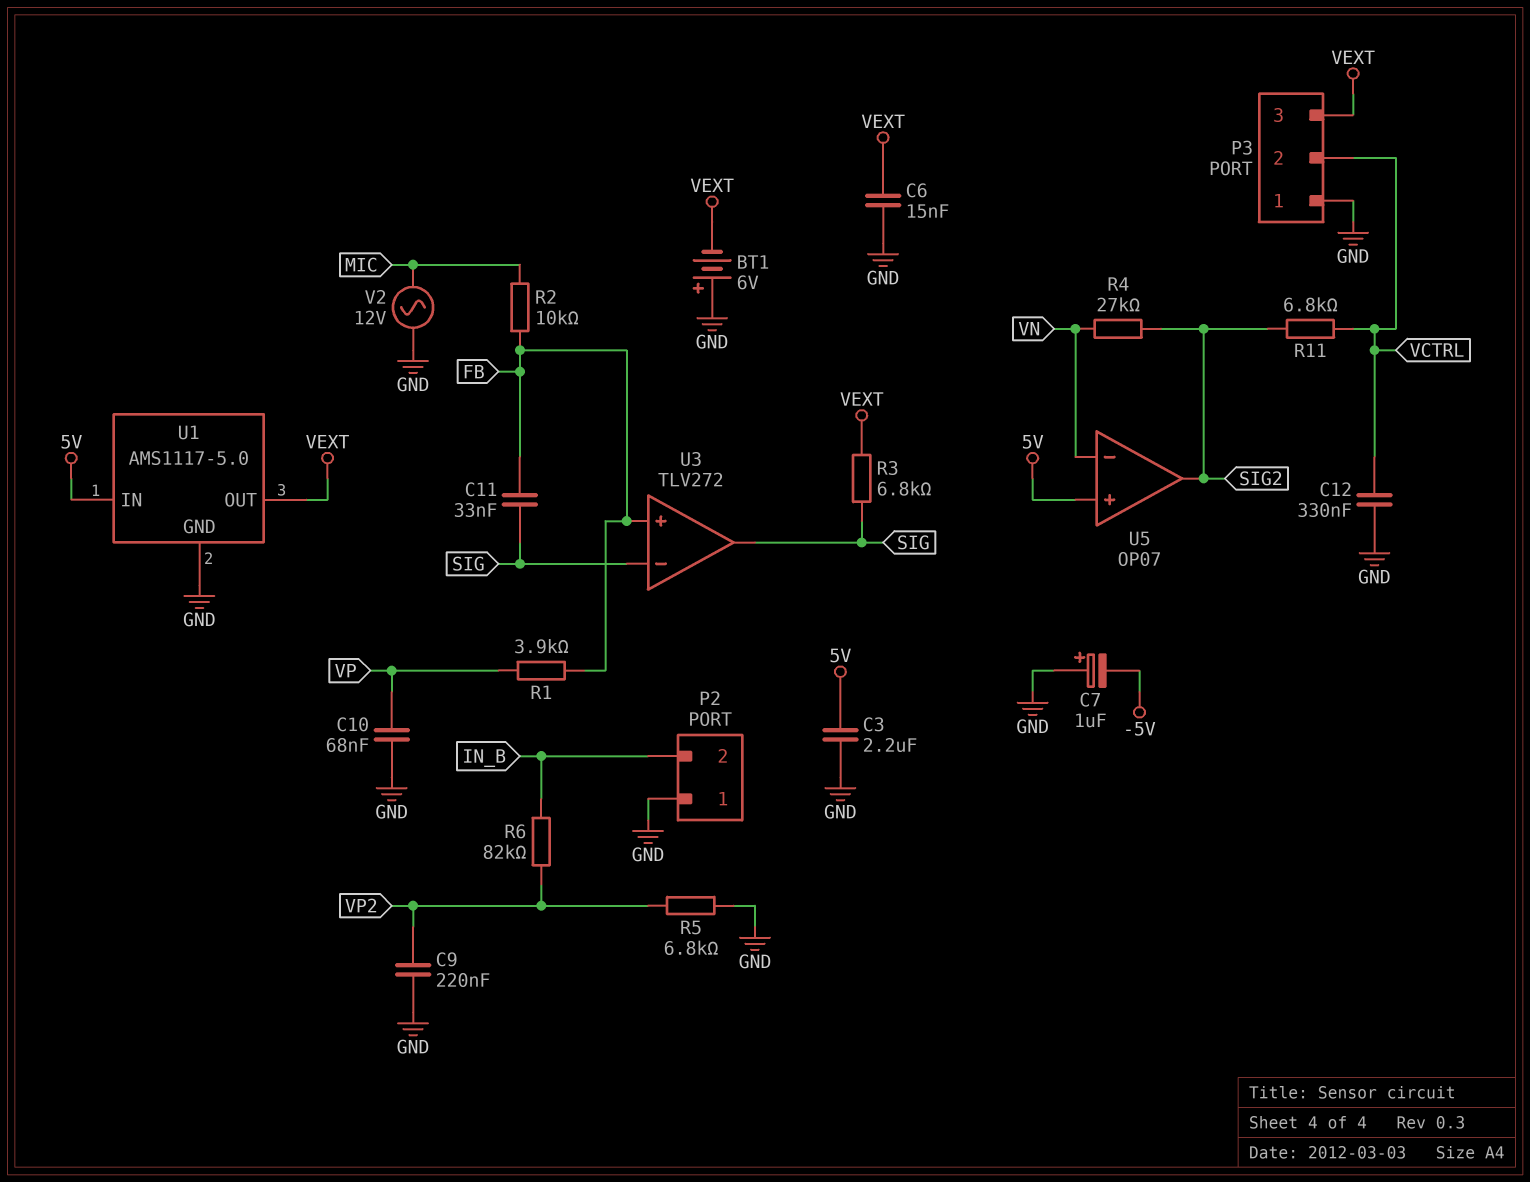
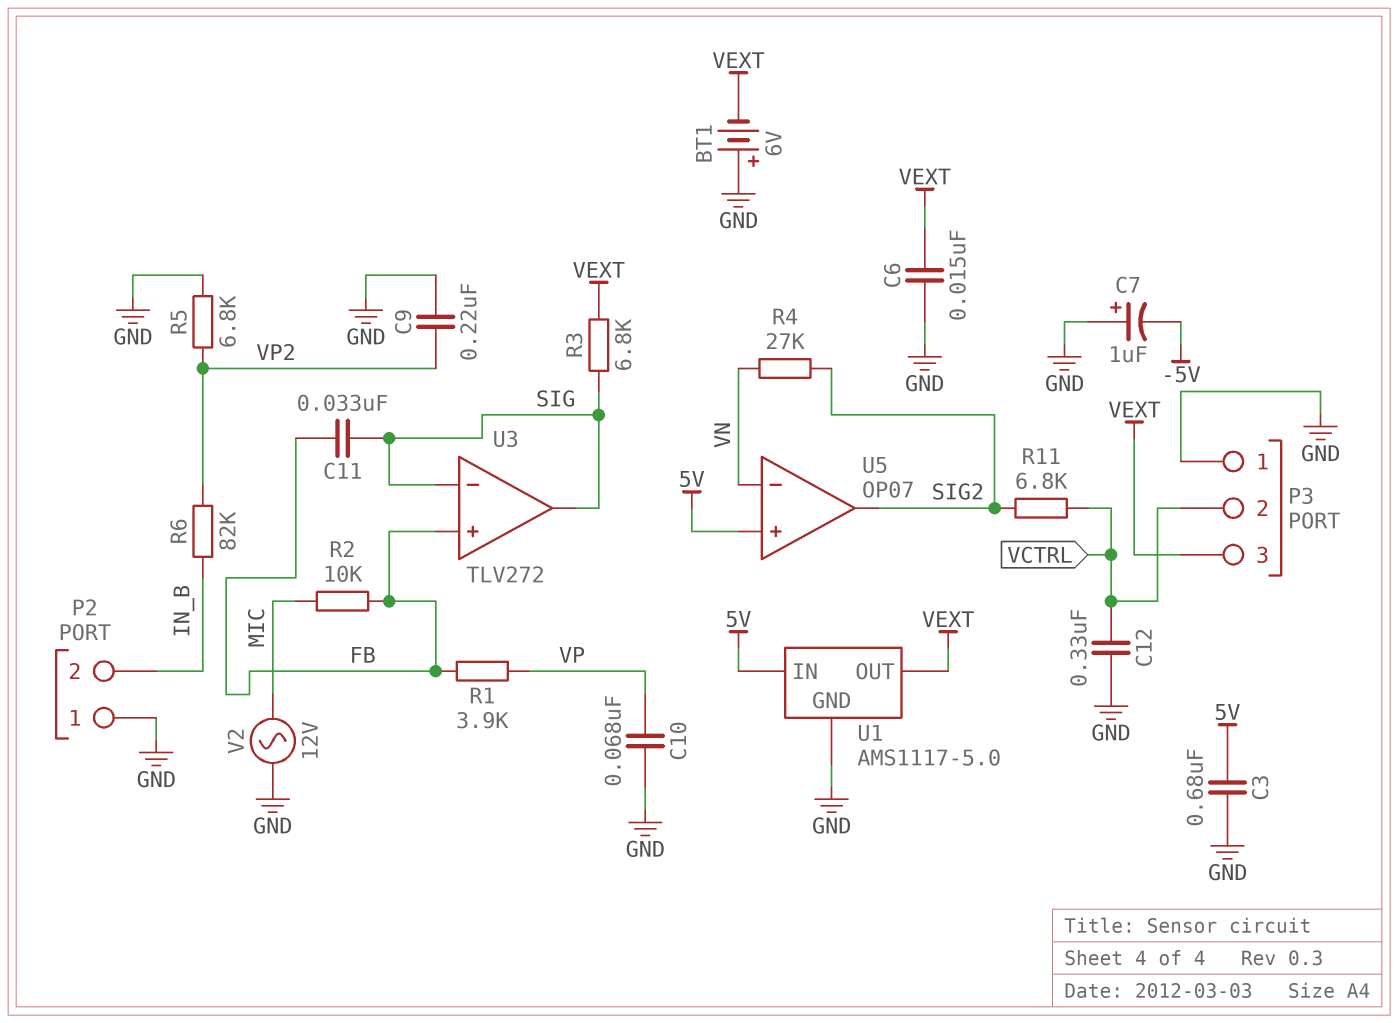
C3: 2.2uF (5V, GND) -> 680nF (5V, GND)

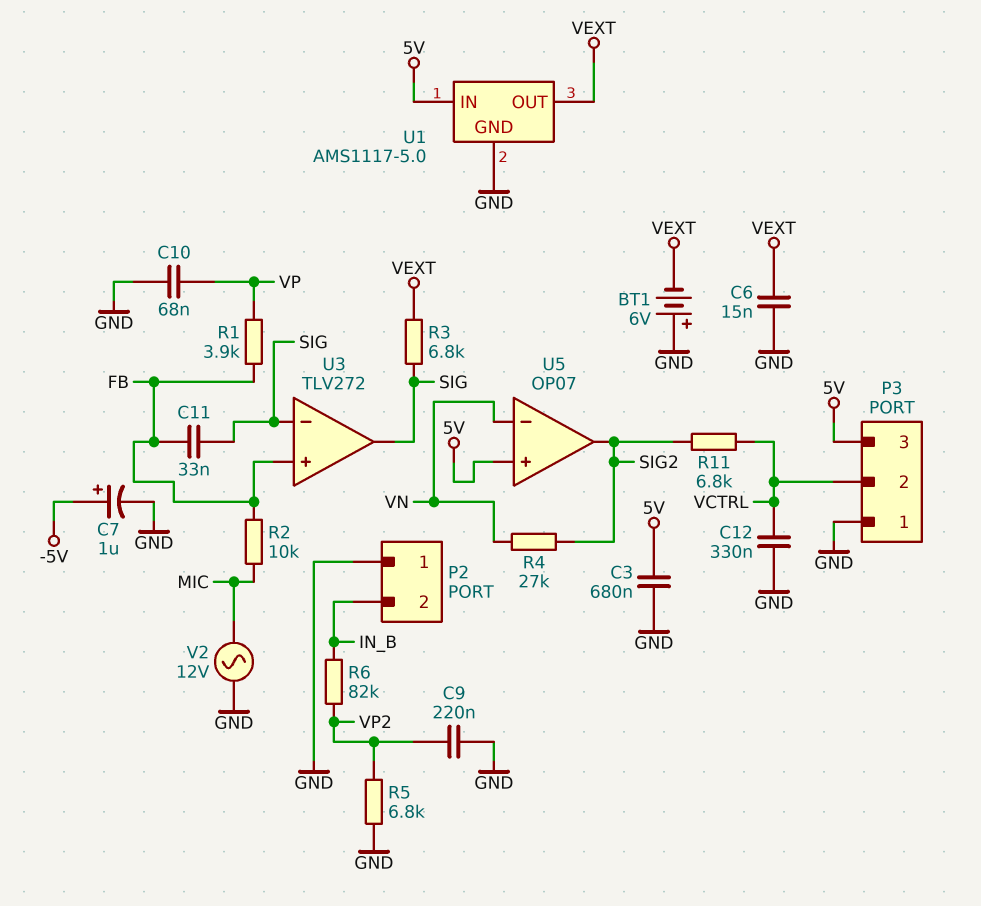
C7: 1uF (plus GND, minus -5V) -> 1uF (plus -5V, minus GND)
P3 pin 3: VEXT -> 5V

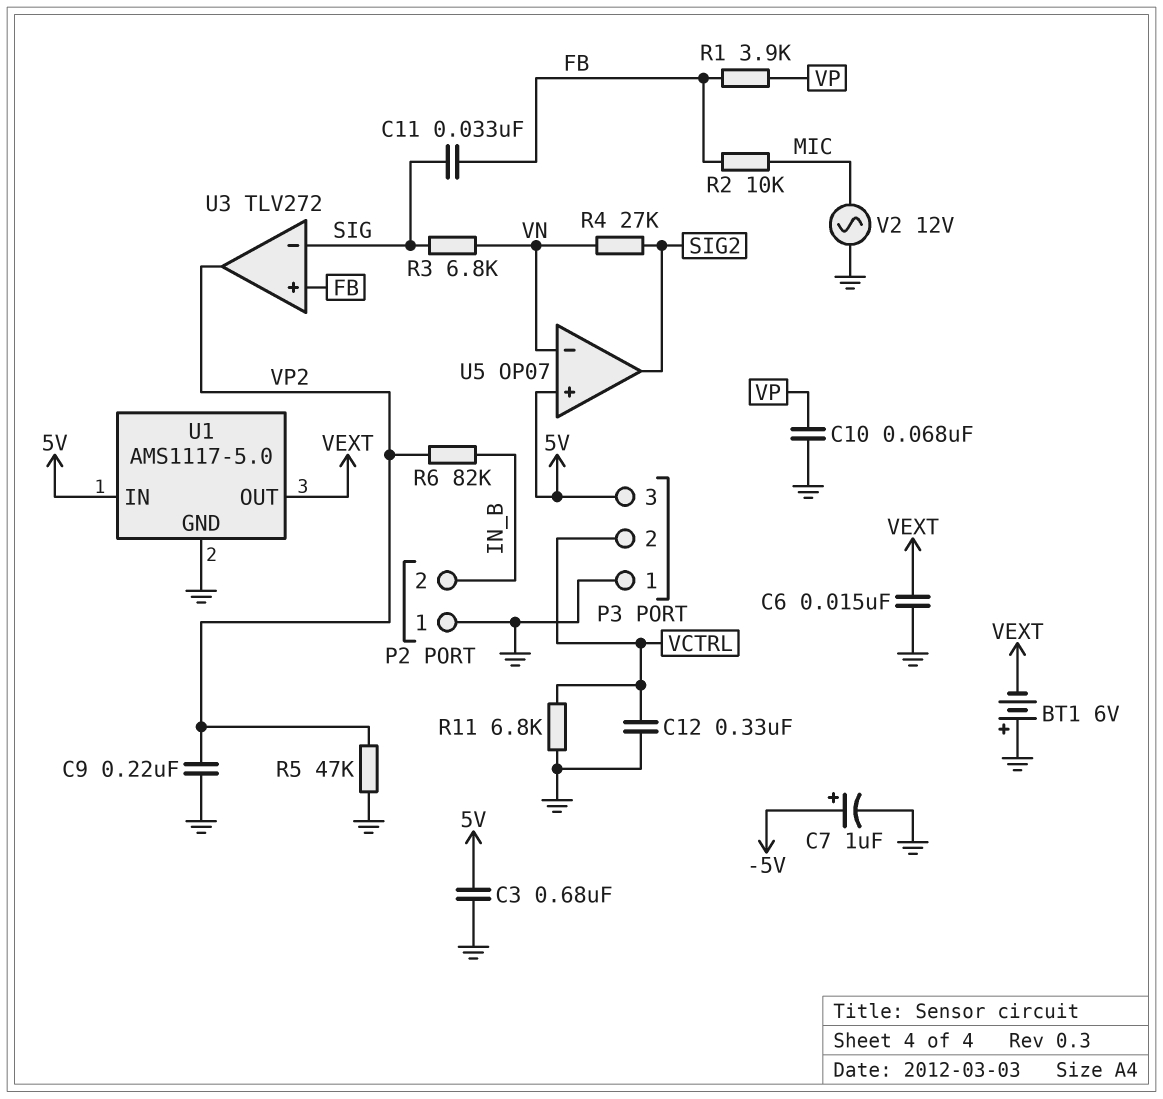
R3: 6.8k (SIG, VEXT) -> 6.8k (SIG, VN)
R5: 6.8k (GND, VP2) -> 47k (GND, VP2)
R11: 6.8k (SIG2, VCTRL) -> 6.8k (GND, VCTRL)
U3 pin out: SIG -> VP2

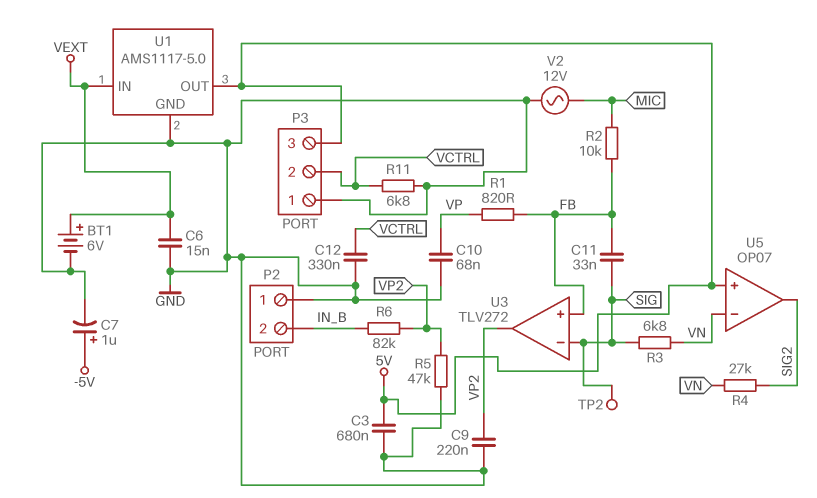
BT1: 6V (plus GND, minus VEXT) -> 6V (plus VEXT, minus GND)
R1: 3.9k (FB, VP) -> 820 (FB, VP)
TP2: none -> test point (SIG)
U1 pin IN: 5V -> VEXT
U1 pin OUT: VEXT -> 5V

